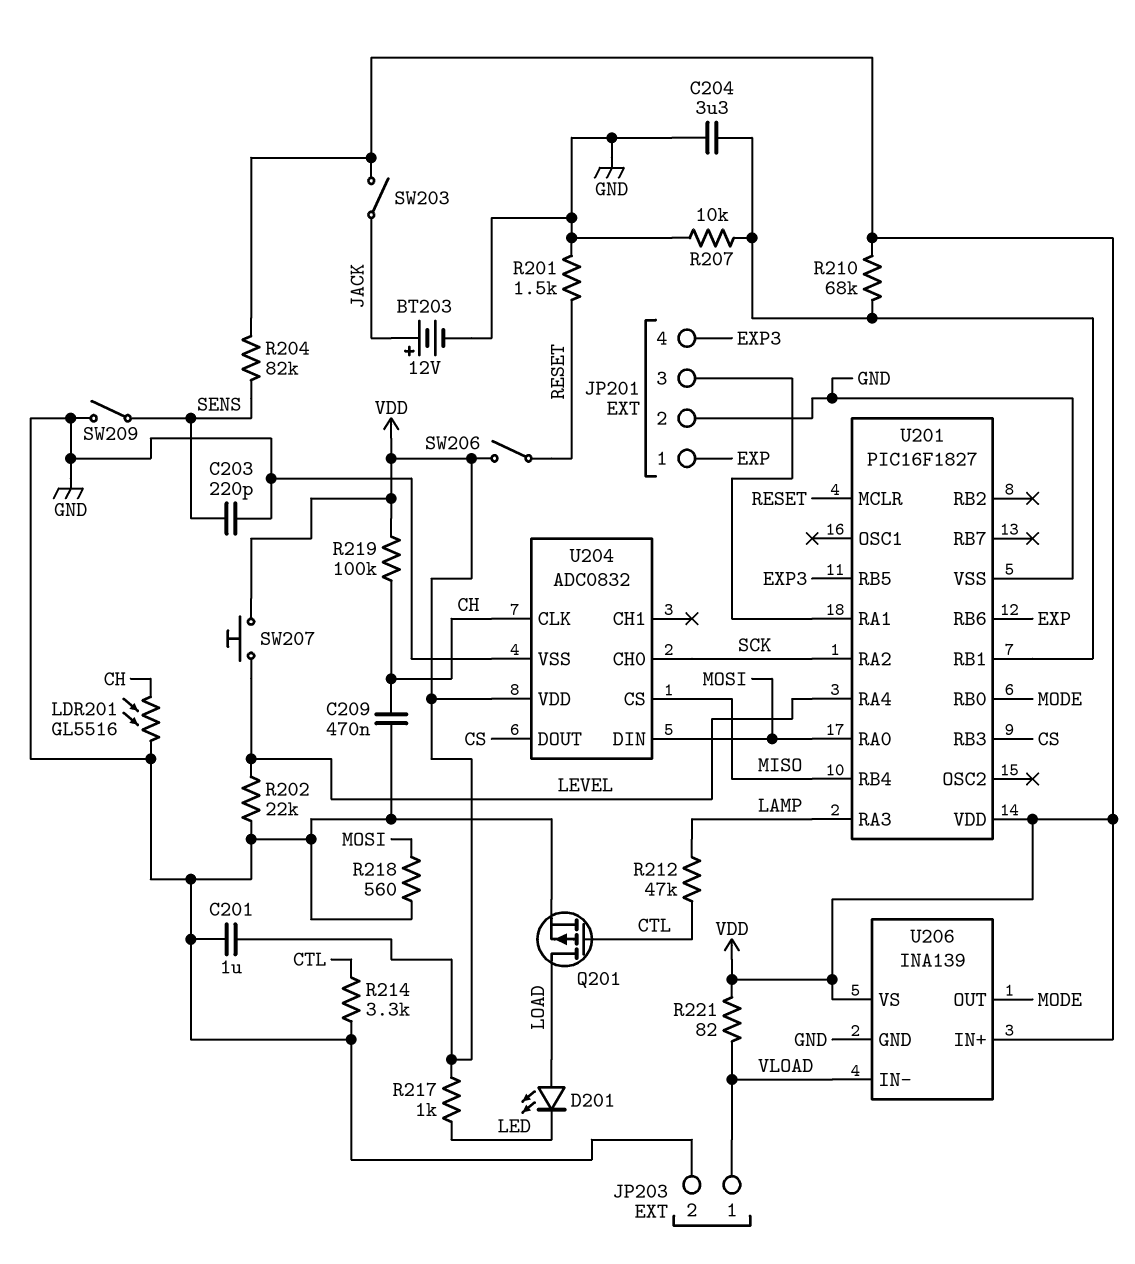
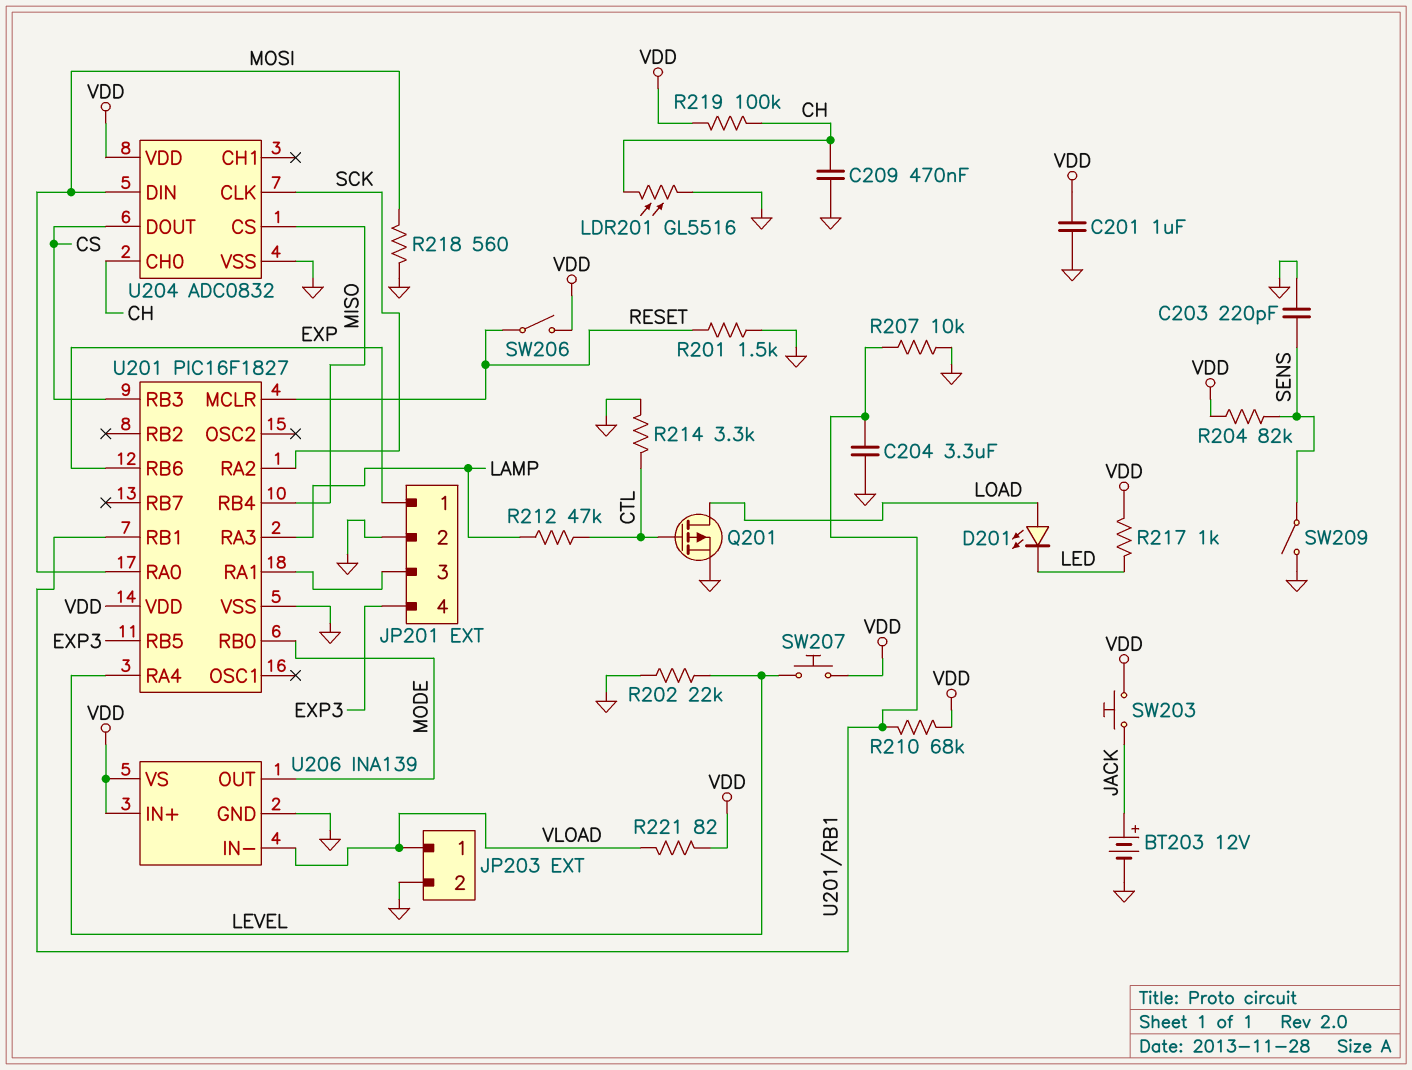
SW203: switch (JACK, VDD) -> button (JACK, VDD)
U204 pin CH0: SCK -> CH
U204 pin CLK: CH -> SCK

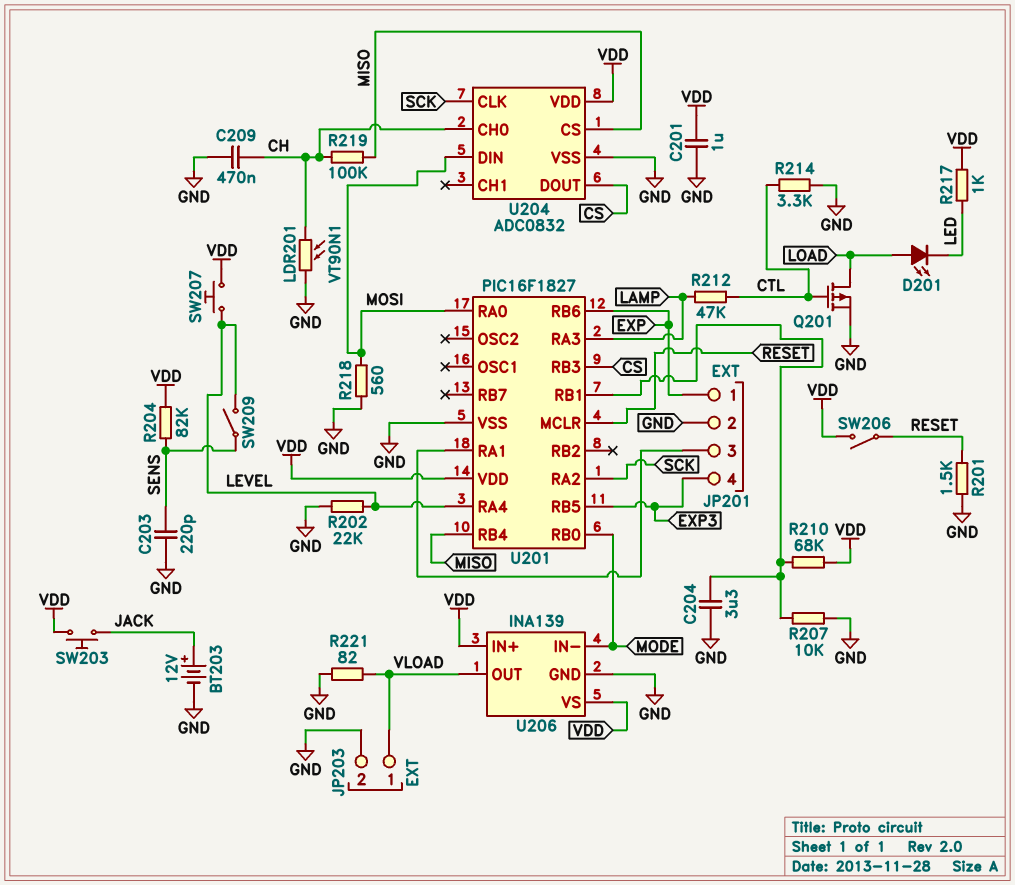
LDR201: GL5516 (CH, GND) -> VT90N1 (CH, GND)
R219: 100k (CH, VDD) -> 100k (CH, MISO)
R221: 82 (VDD, VLOAD) -> 82 (GND, VLOAD)
SW209: switch (GND, SENS) -> switch (LEVEL, SENS)
U206 pin IN-: VLOAD -> MODE
U206 pin OUT: MODE -> VLOAD

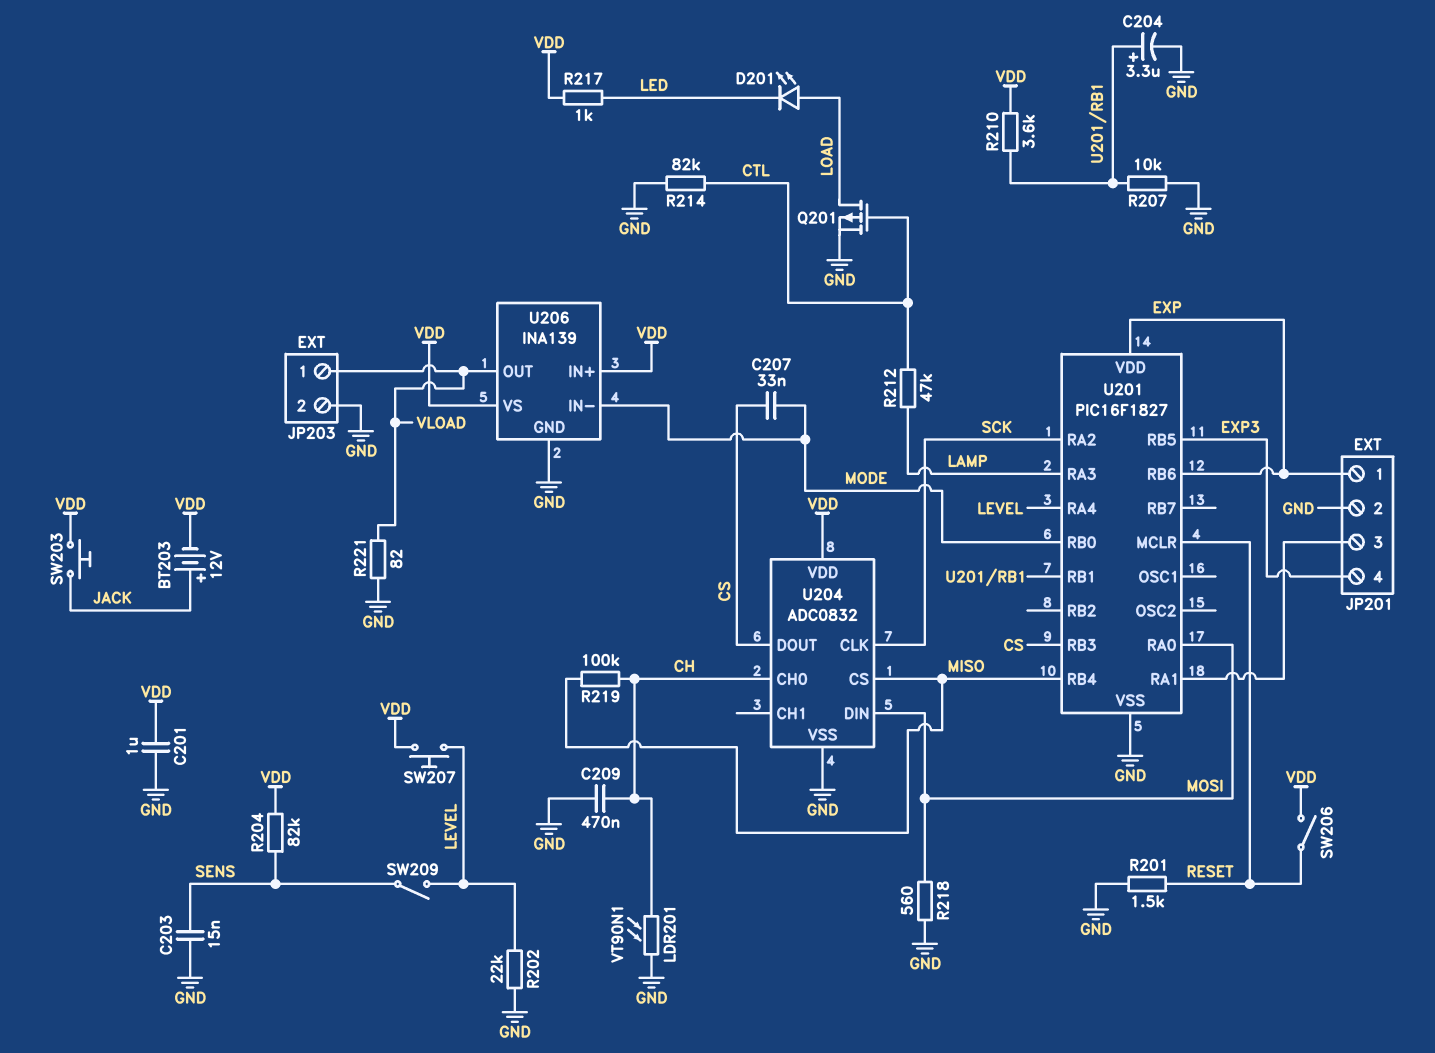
BT203: 12V (plus JACK, minus GND) -> 12V (plus JACK, minus VDD)
C203: 220pF (GND, SENS) -> 15nF (GND, SENS)
C204: 3.3uF (GND, U201/RB1) -> 3.3uF (plus U201/RB1, minus GND)
C207: none -> 33nF (CS, MODE)
R210: 68k (U201/RB1, VDD) -> 3.6k (U201/RB1, VDD)
R214: 3.3k (CTL, GND) -> 82k (CTL, GND)
U201 pin VDD: VDD -> EXP

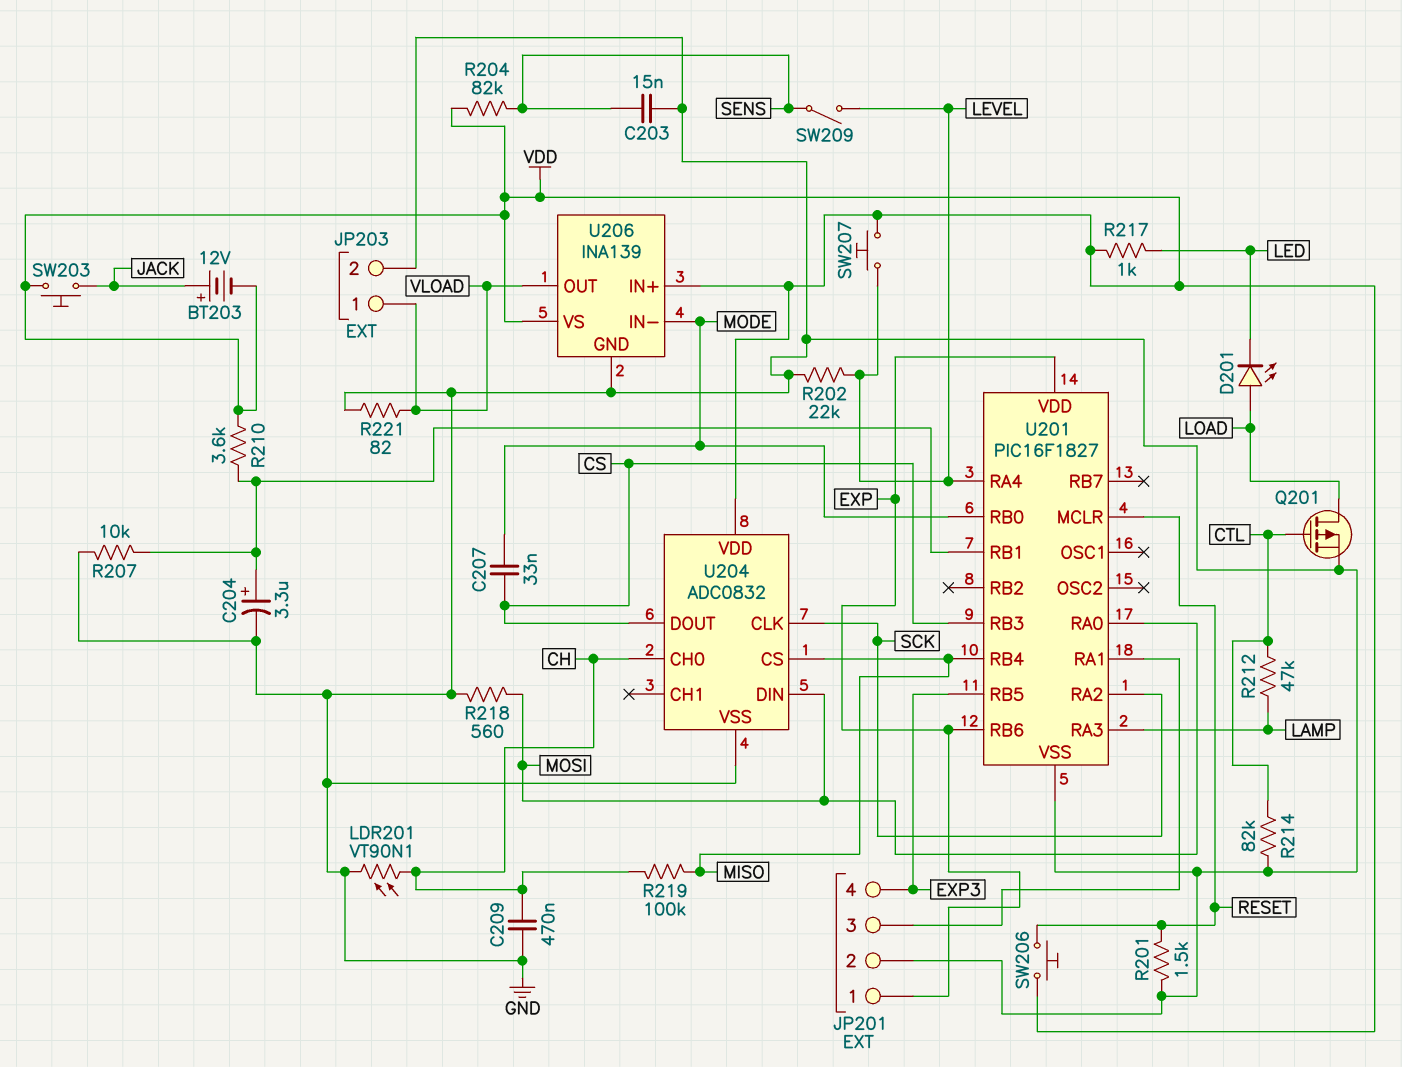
C201: 1uF (GND, VDD) -> none
SW206: switch (RESET, VDD) -> button (RESET, VDD)

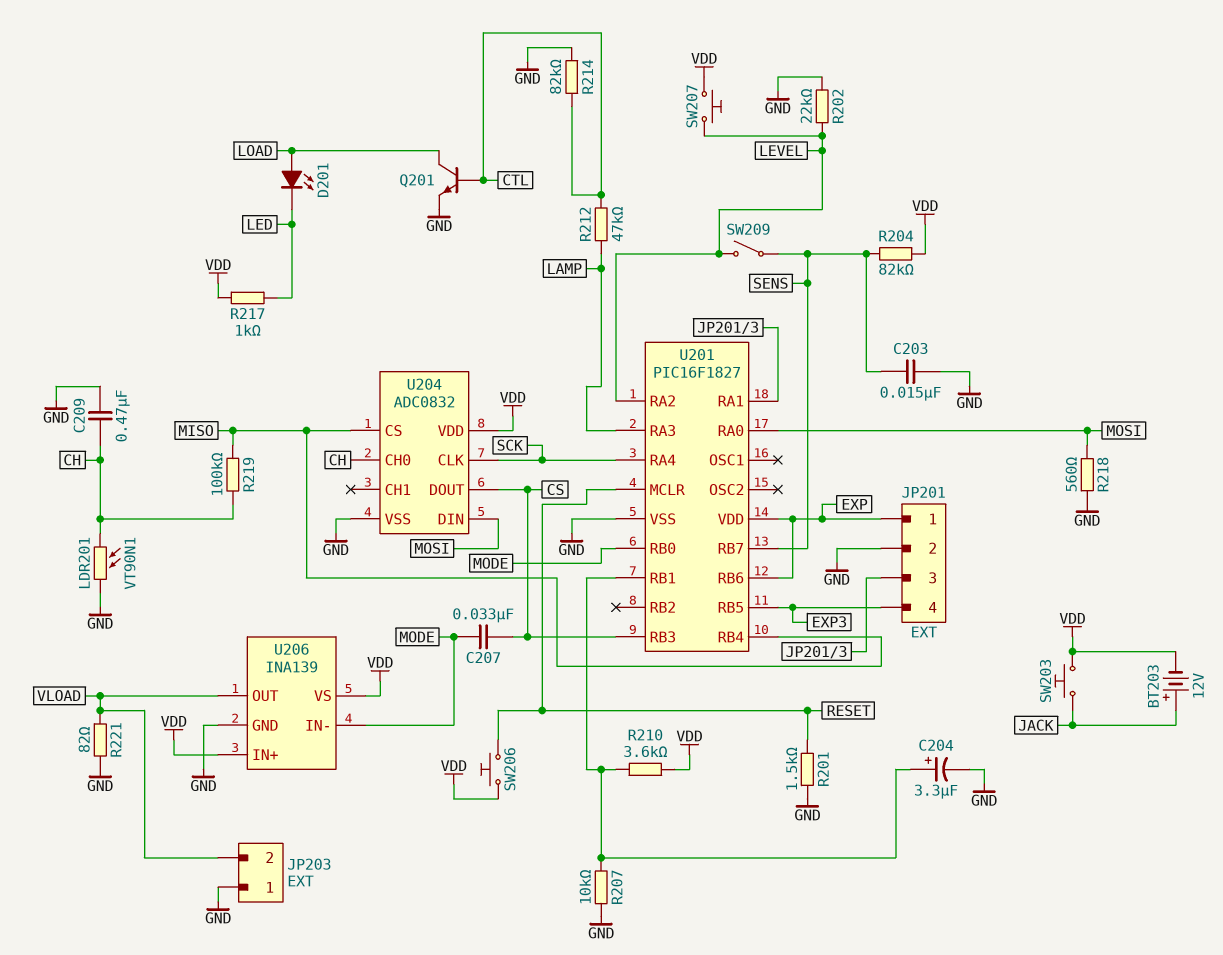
JP203 pin 1: VLOAD -> GND
JP203 pin 2: GND -> VLOAD
Q201: PMOS (G CTL, D LOAD, S GND) -> NPN (B CTL, C LOAD, E GND)
U201 pin RA2: SCK -> LEVEL
U201 pin RA4: LEVEL -> SCK
U201 pin RB7: none -> SENS

